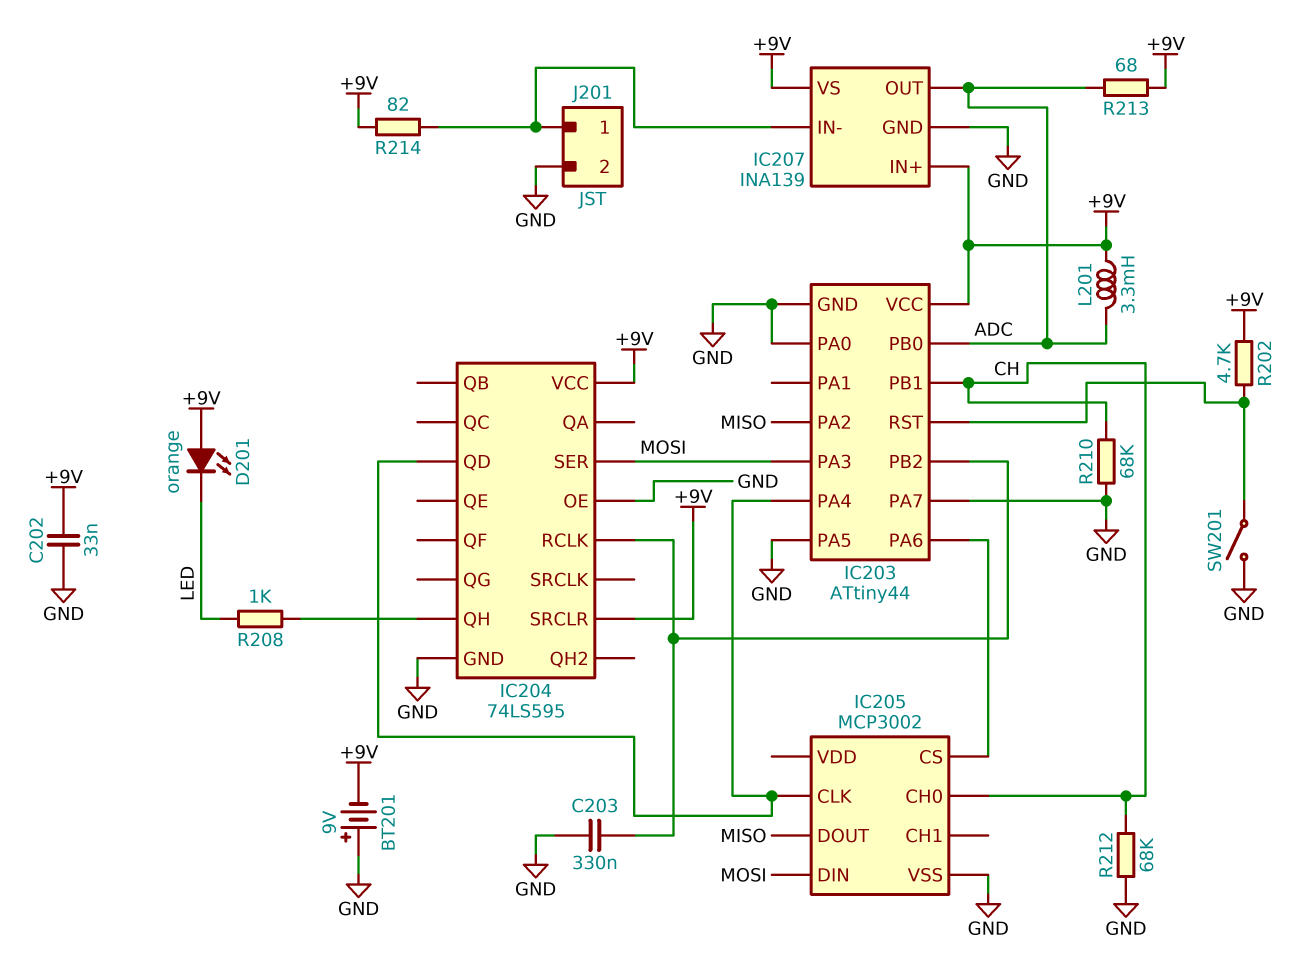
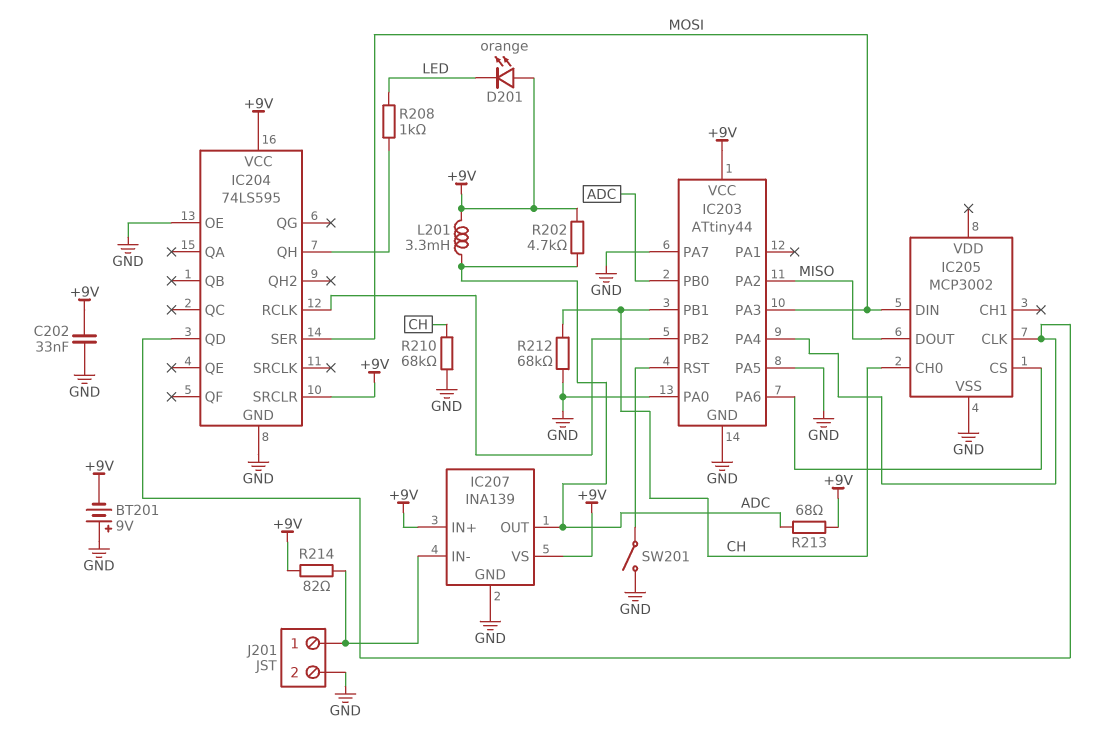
C203: 330nF (GND, IC203/PB2) -> none
R202: 4.7k (+9V, IC203/RST) -> 4.7k (+9V, ADC)

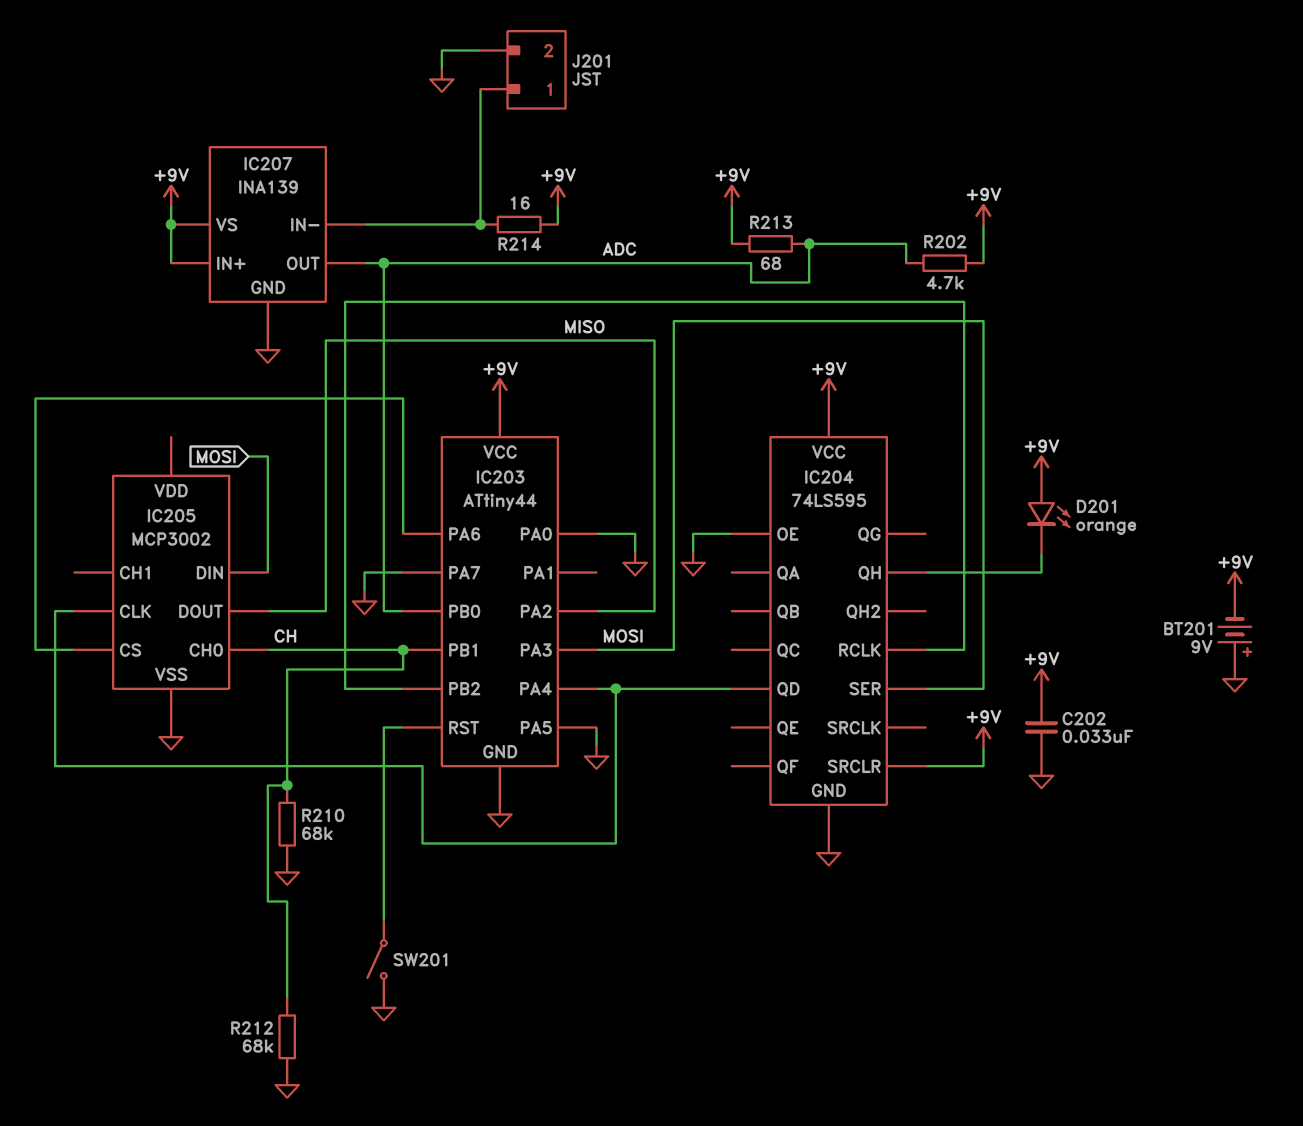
D201: LED orange (A +9V, K LED) -> LED orange (A +9V, K IC204/QH)
L201: 3.3mH (+9V, ADC) -> none
R208: 1k (IC204/QH, LED) -> none
R214: 82 (+9V, IC207/IN-) -> 16 (+9V, IC207/IN-)

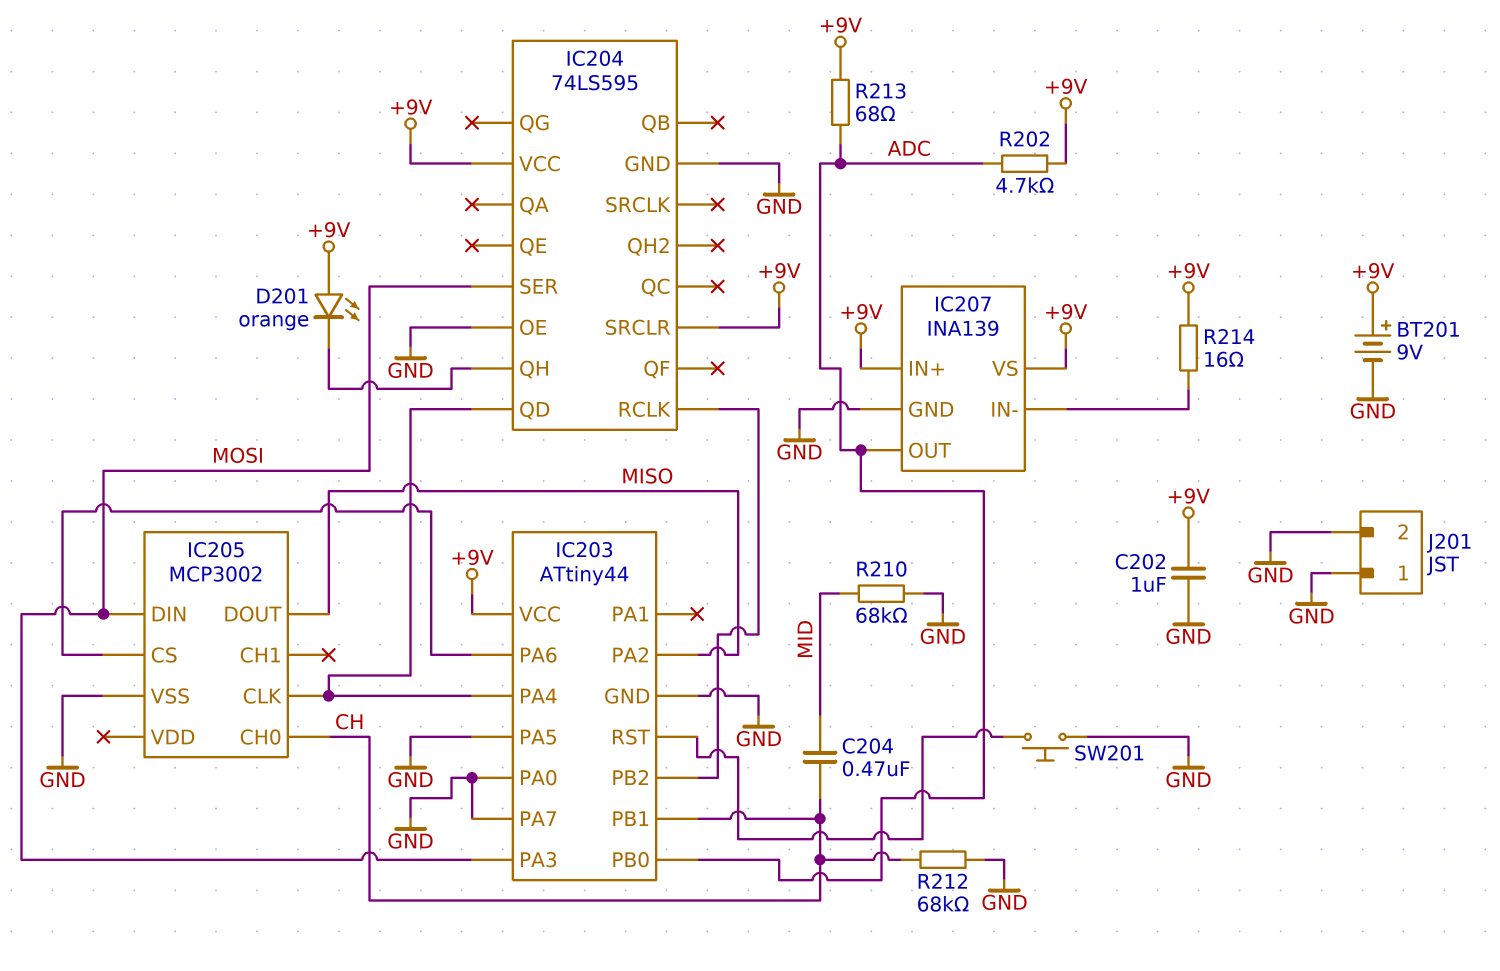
BT201: 9V (plus GND, minus +9V) -> 9V (plus +9V, minus GND)
C202: 33nF (+9V, GND) -> 1uF (+9V, GND)
C204: none -> 470nF (CH, MID)
J201 pin 1: IC207/IN- -> GND
R210: 68k (CH, GND) -> 68k (GND, MID)
SW201: switch (GND, IC203/RST) -> button (GND, IC203/RST)

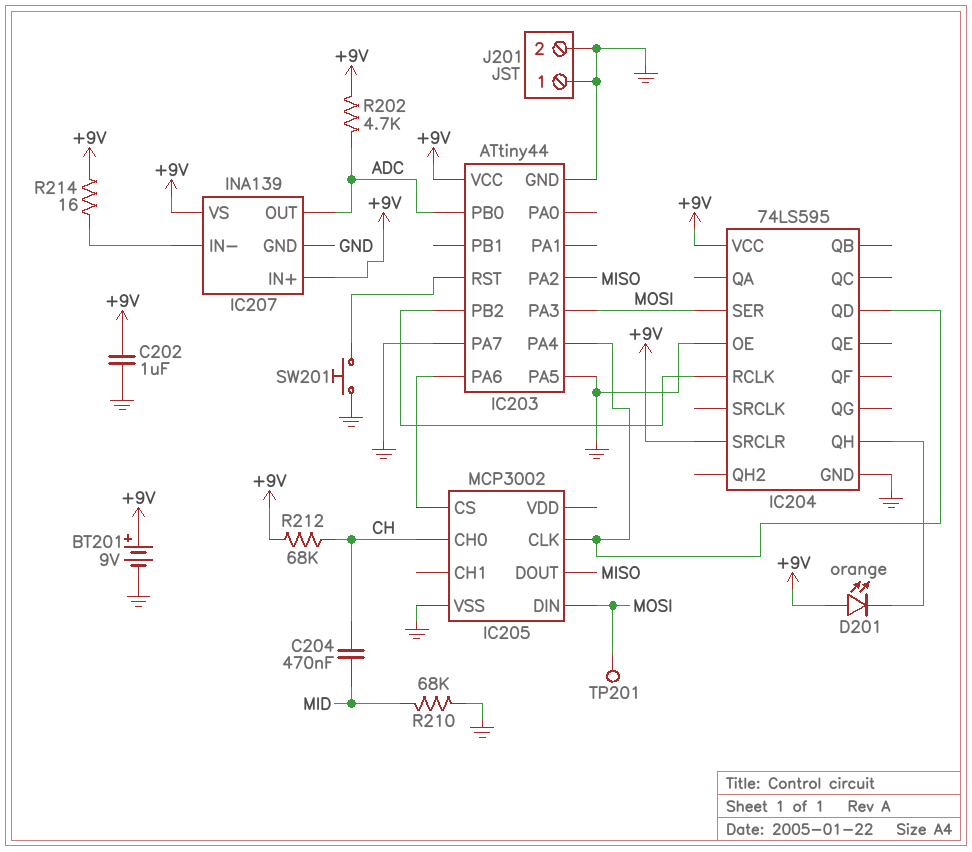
IC203 pin PA0: GND -> none
IC203 pin PB1: CH -> none
R212: 68k (CH, GND) -> 68k (+9V, CH)
R213: 68 (+9V, ADC) -> none
TP201: none -> test point (MOSI)

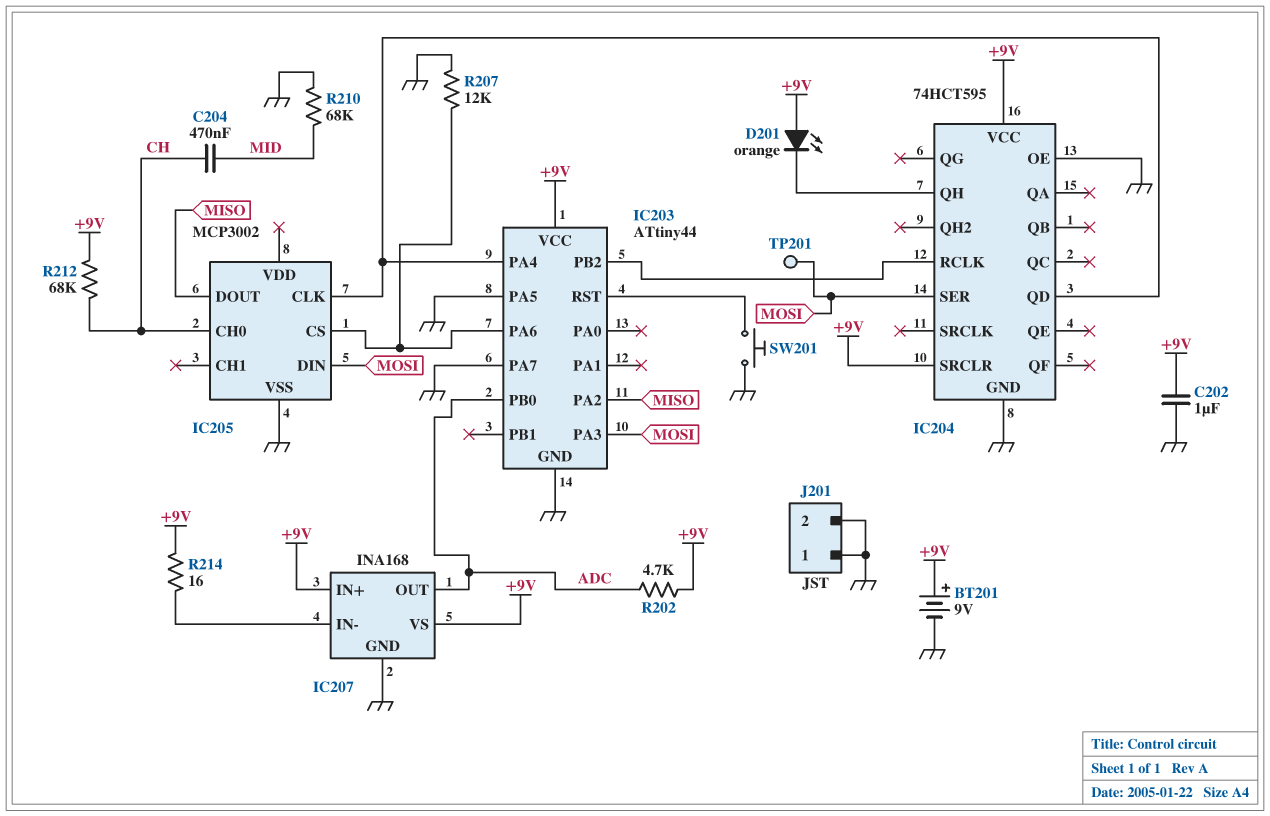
IC204: 74LS595 -> 74HCT595
IC207: INA139 -> INA168
R207: none -> 12k (GND, IC203/PA6)

